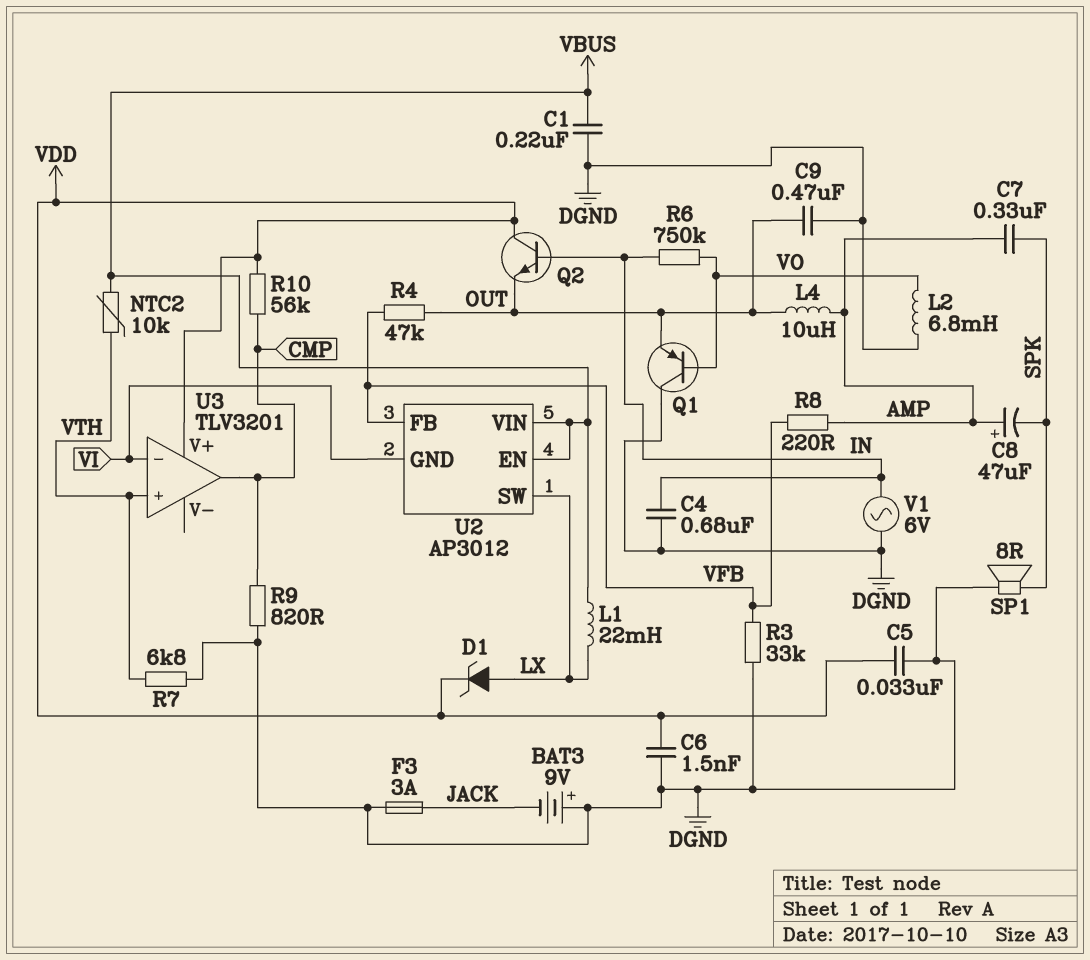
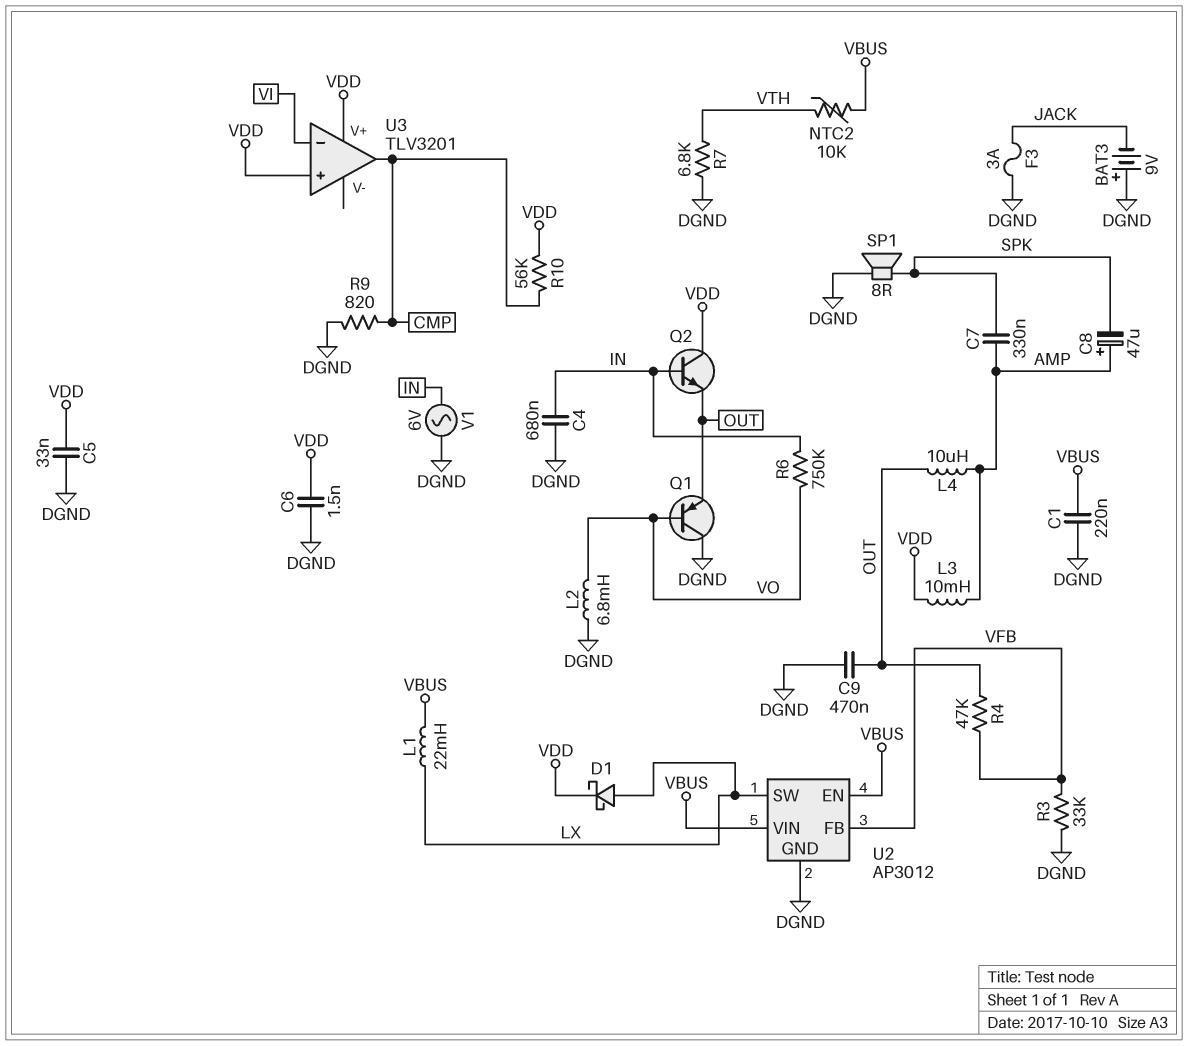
D1: zener (A LX, K VDD) -> schottky (A LX, K VDD)
L3: none -> 10mH (AMP, VDD)
R8: 220 (AMP, VFB) -> none
U2 pin GND: VI -> DGND
U3 pin in+: VTH -> VDD

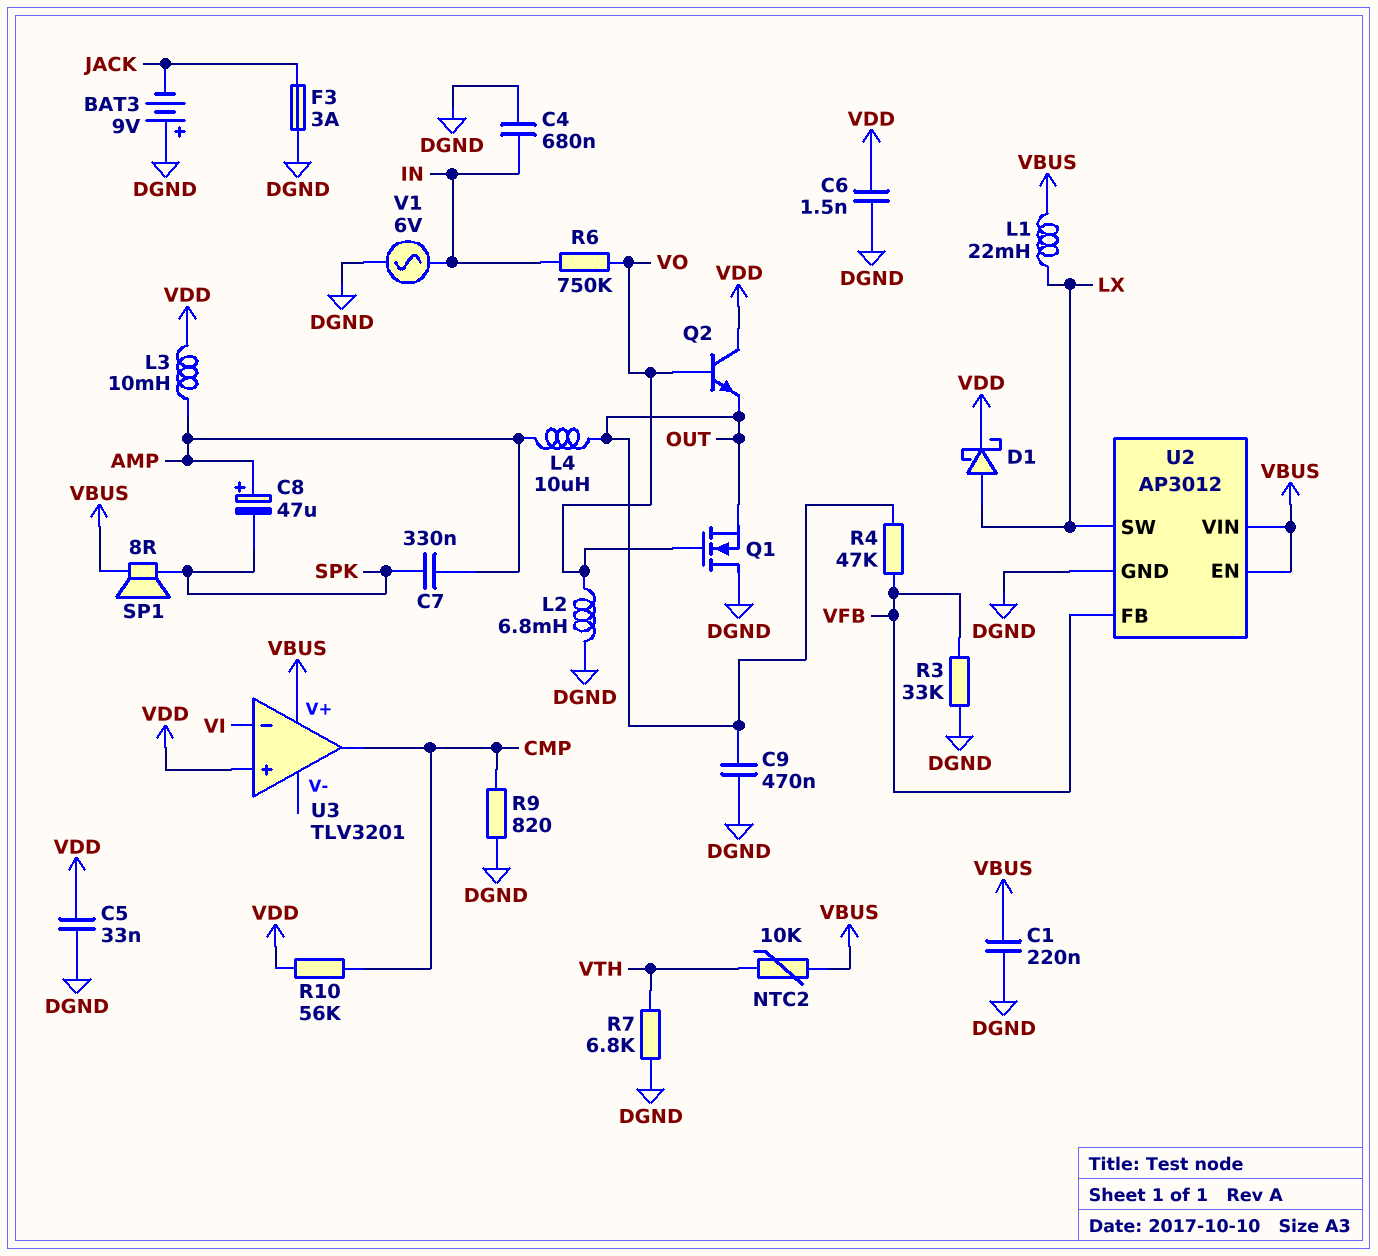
Q1: PNP (B VO, C DGND, E OUT) -> NMOS (G VO, D DGND, S OUT)
Q2: NPN (B IN, C VDD, E OUT) -> NPN (B VO, C VDD, E OUT)
SP1: speaker 8R (DGND, SPK) -> speaker 8R (SPK, VBUS)
U3 pin V+: VDD -> VBUS

